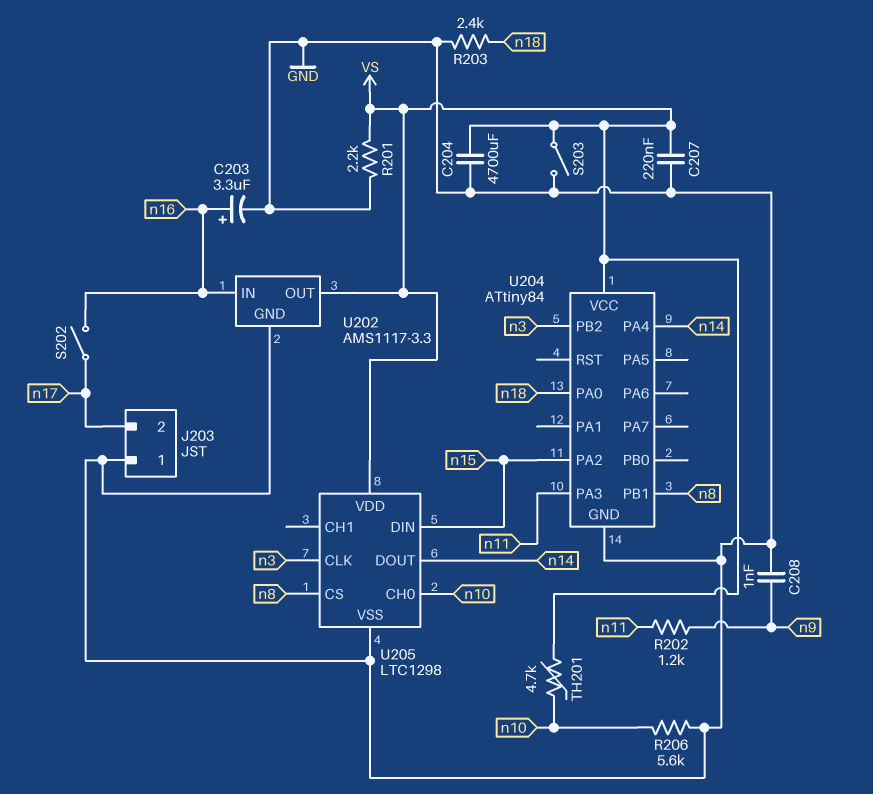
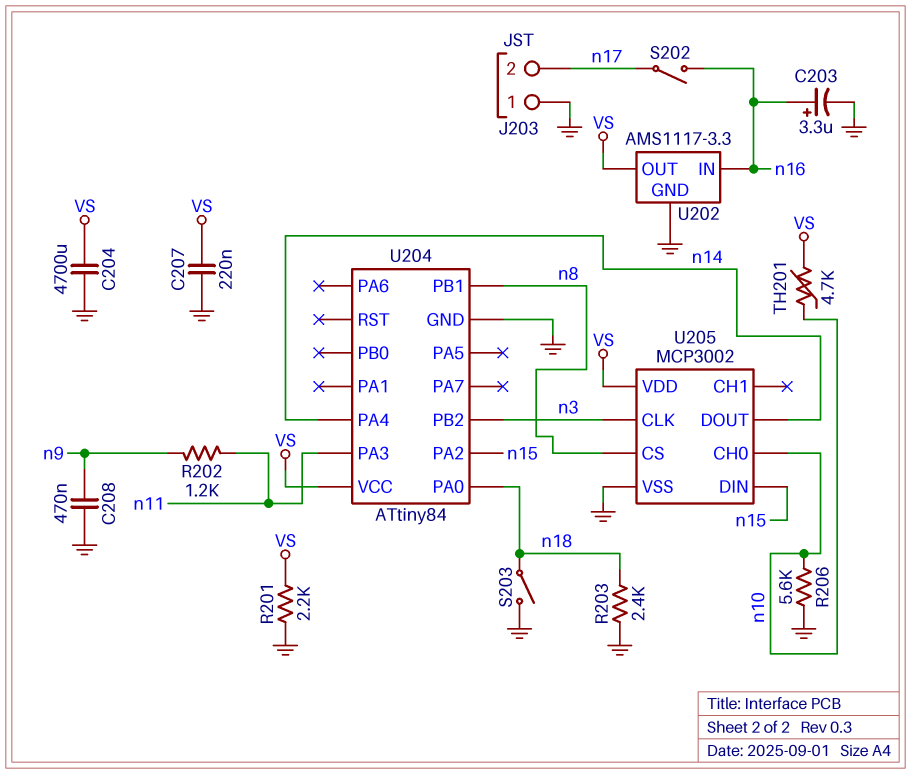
C208: 1nF (GND, n9) -> 470nF (GND, n9)
S203: switch (GND, VS) -> switch (GND, n18)
U205: LTC1298 -> MCP3002

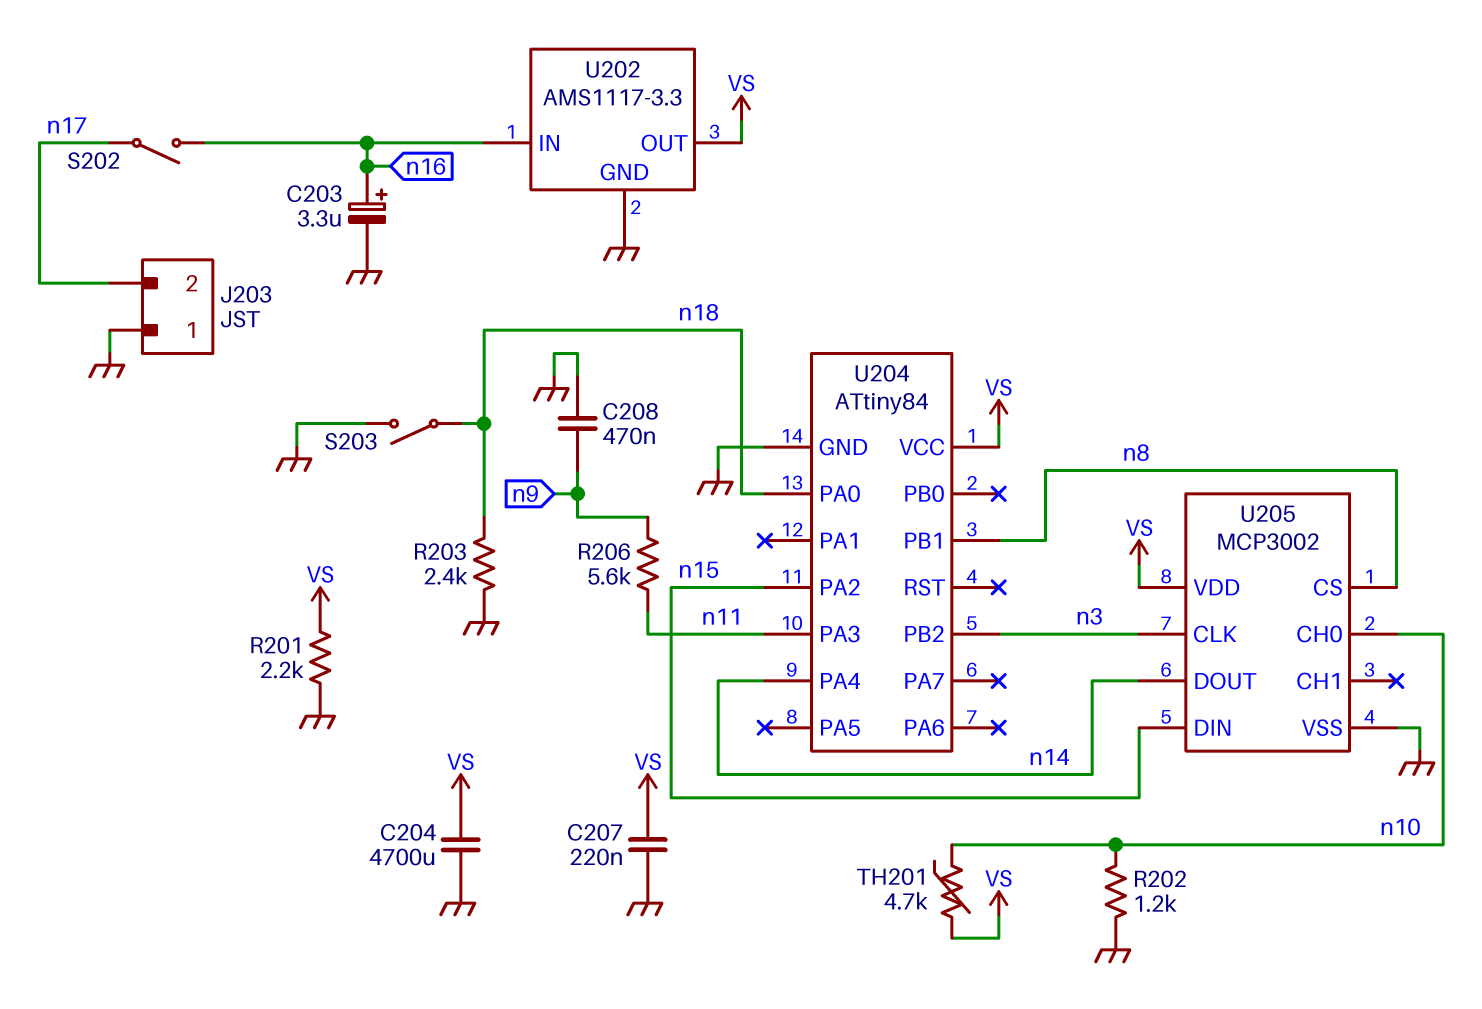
R202: 1.2k (n9, n11) -> 1.2k (GND, n10)
R206: 5.6k (GND, n10) -> 5.6k (n9, n11)

